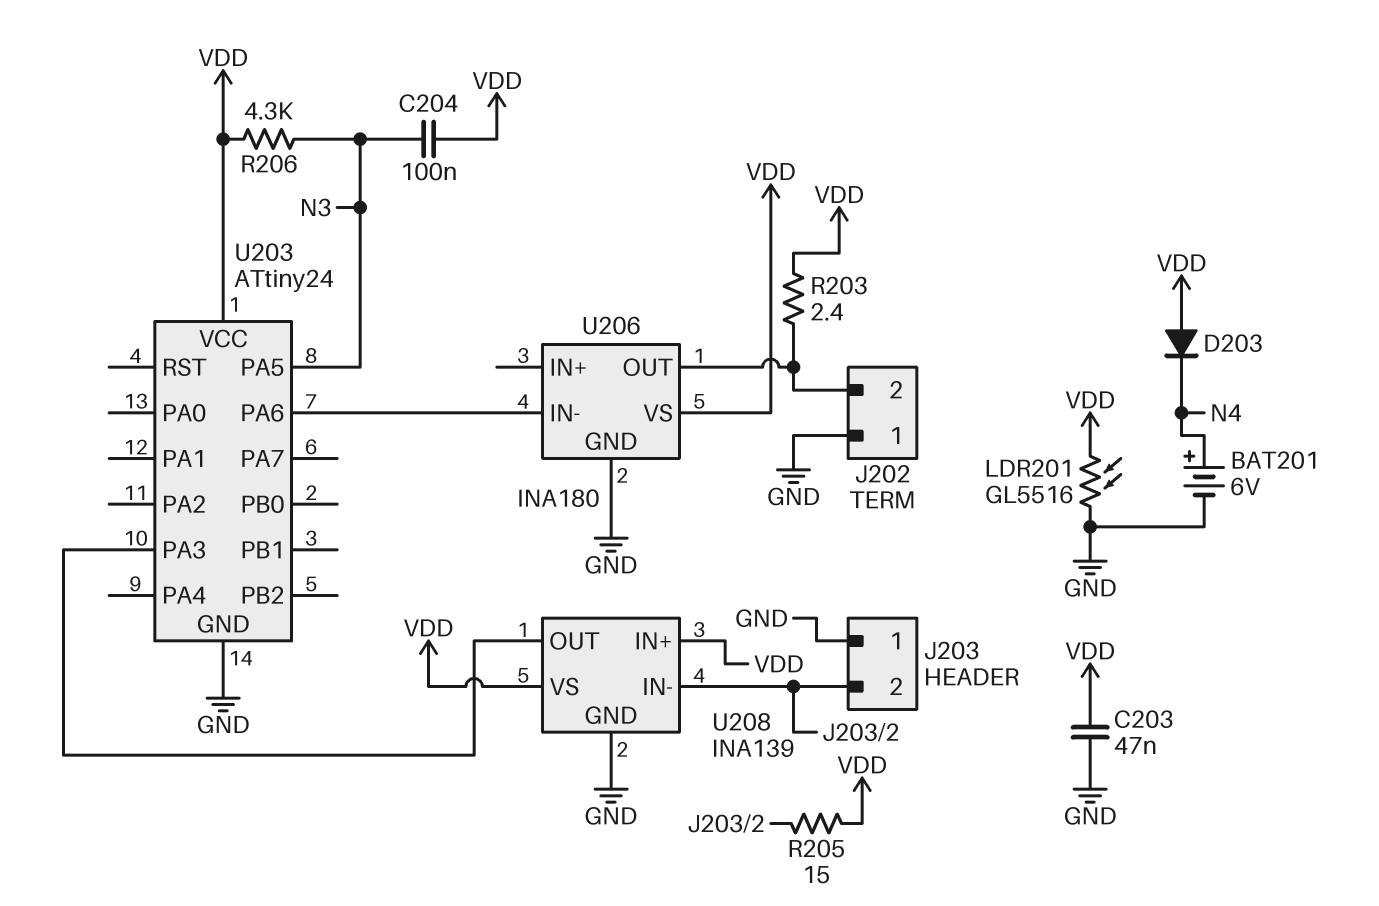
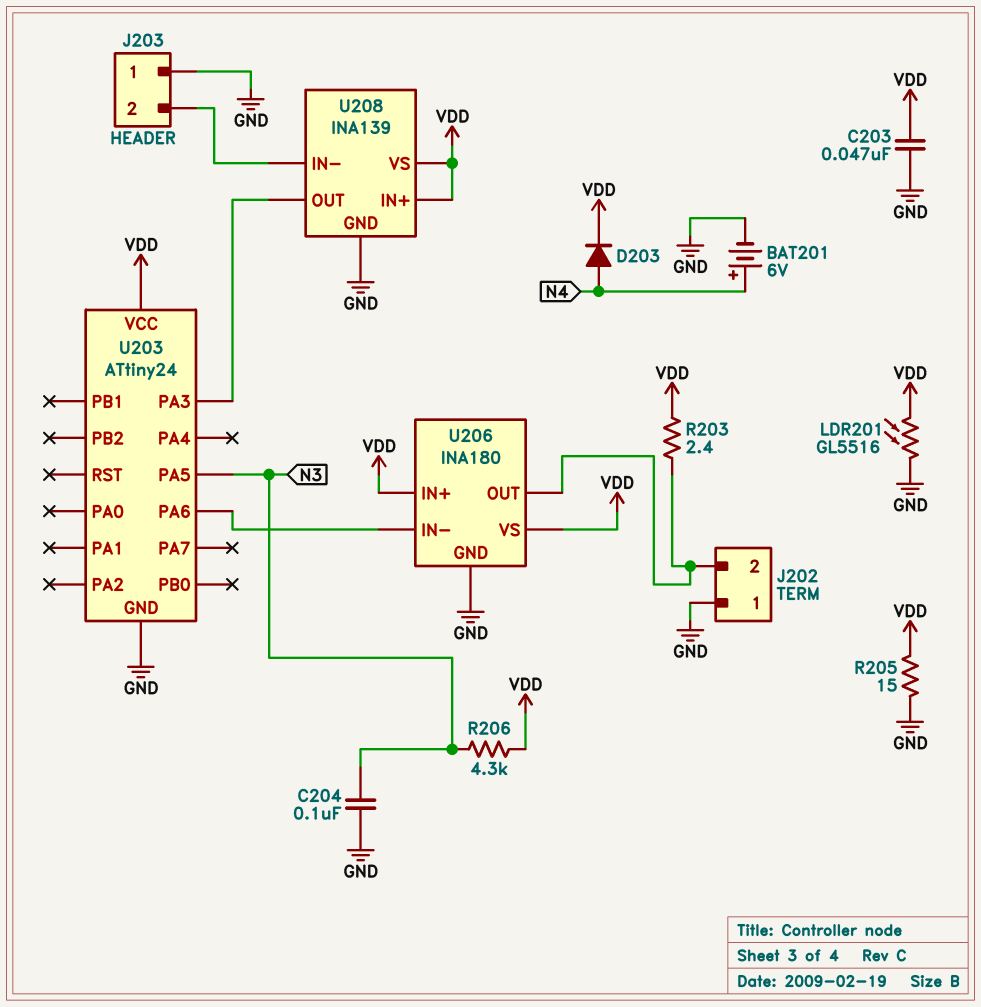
C204: 100nF (N3, VDD) -> 100nF (GND, N3)
D203: diode (A VDD, K N4) -> diode (A N4, K VDD)
R205: 15 (J203/2, VDD) -> 15 (GND, VDD)
U206 pin IN+: none -> VDD

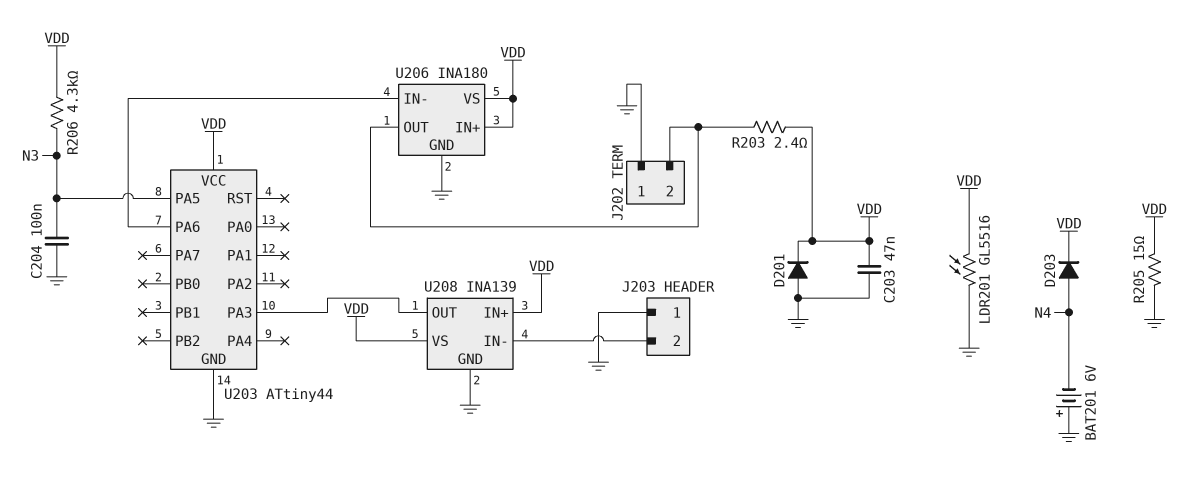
BAT201: 6V (plus N4, minus GND) -> 6V (plus GND, minus N4)
D201: none -> diode (A GND, K VDD)
U203: ATtiny24 -> ATtiny44

